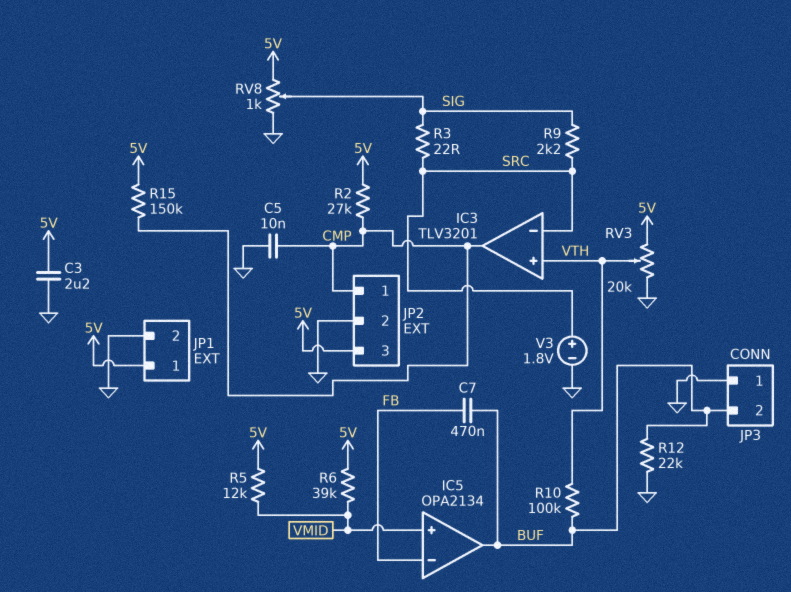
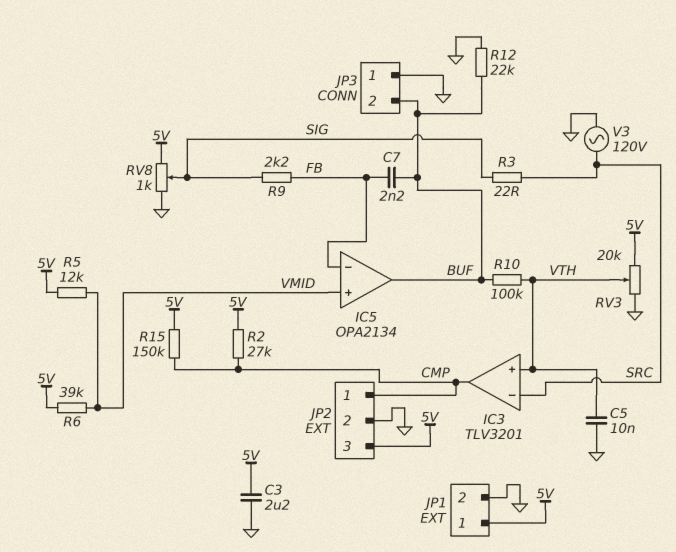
C5: 10nF (CMP, GND) -> 10nF (GND, VTH)
C7: 470nF (BUF, FB) -> 2.2nF (BUF, FB)
R9: 2.2k (SIG, SRC) -> 2.2k (FB, SIG)
V3: 1.8V (plus SRC, minus GND) -> AC 120V (GND, SRC)

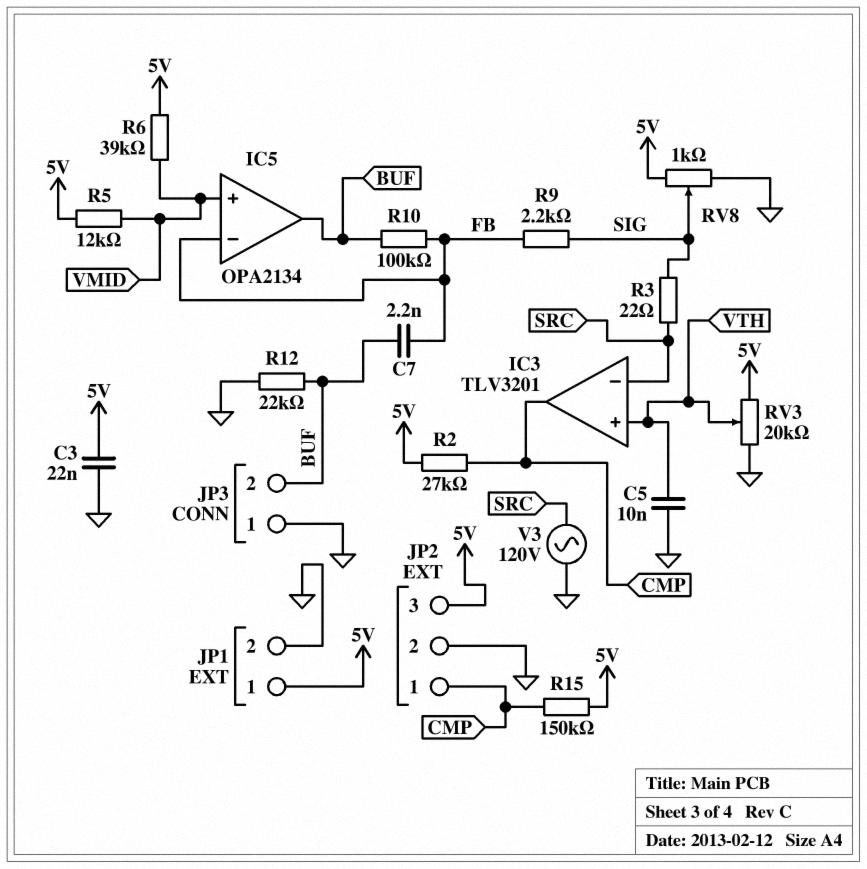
C3: 2.2uF (5V, GND) -> 22nF (5V, GND)
R10: 100k (BUF, VTH) -> 100k (BUF, FB)

